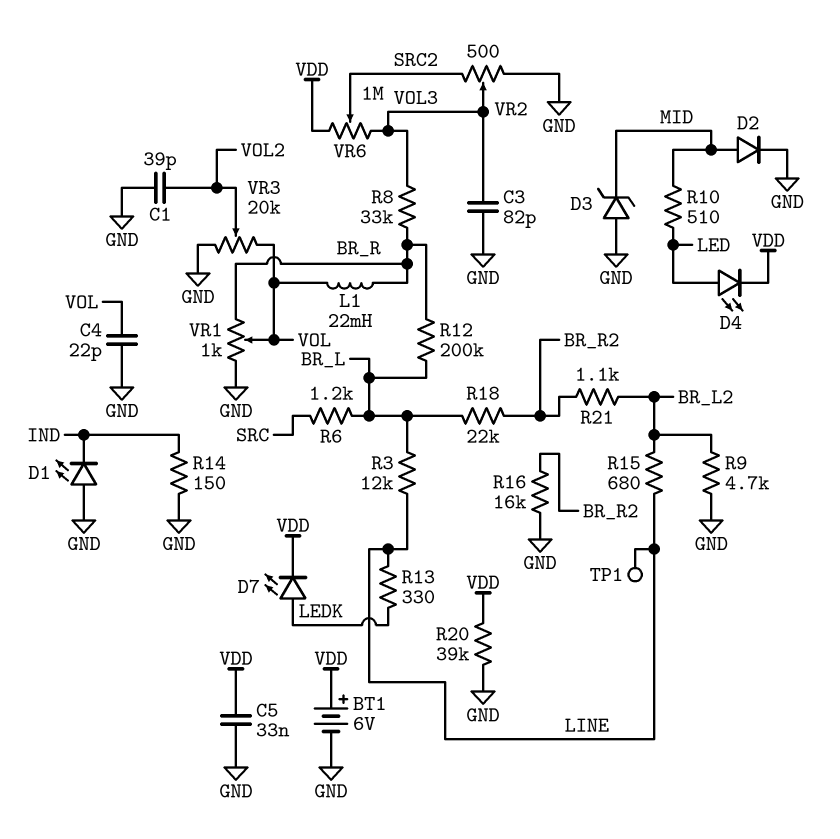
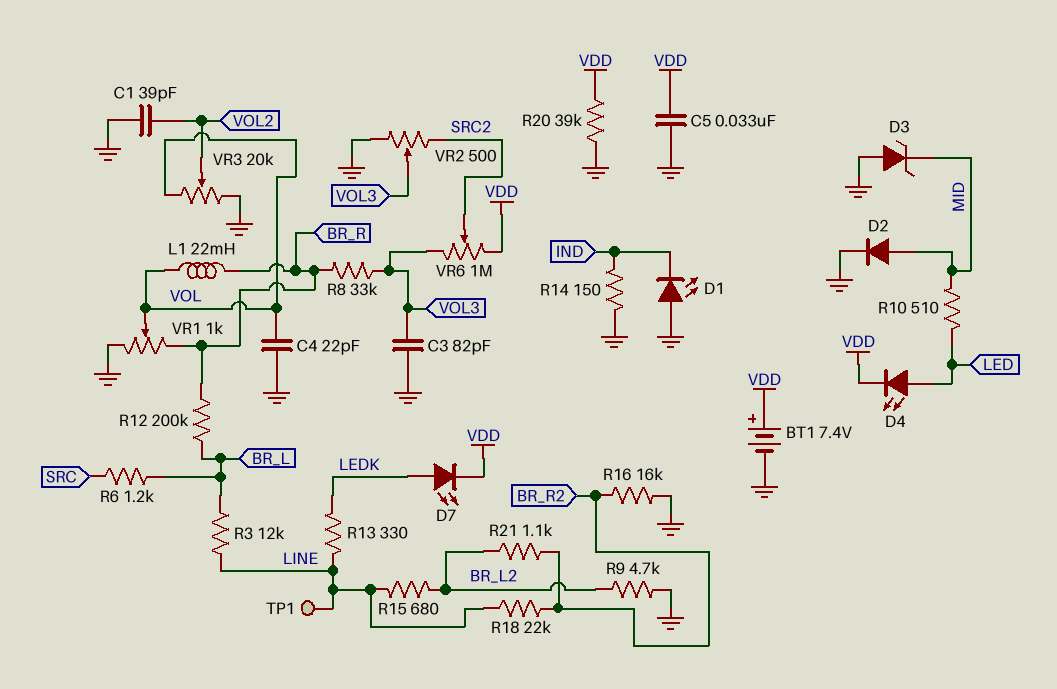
BT1: 6V (plus VDD, minus GND) -> 7.4V (plus VDD, minus GND)
R18: 22k (BR_L, BR_R2) -> 22k (BR_R2, LINE)

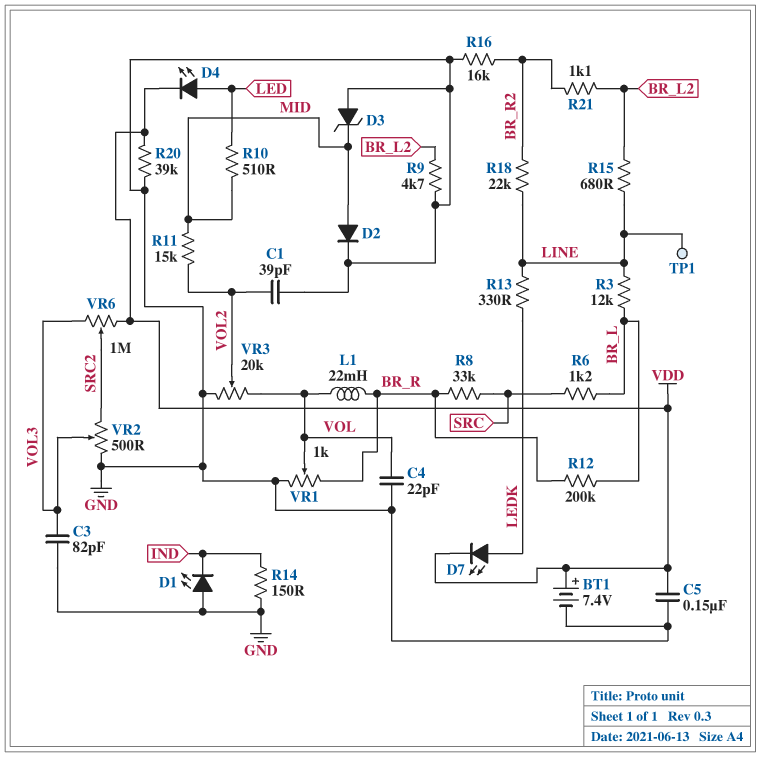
C5: 33nF (GND, VDD) -> 150nF (GND, VDD)
R8: 33k (BR_R, VOL3) -> 33k (BR_R, SRC)
R11: none -> 15k (MID, VOL2)

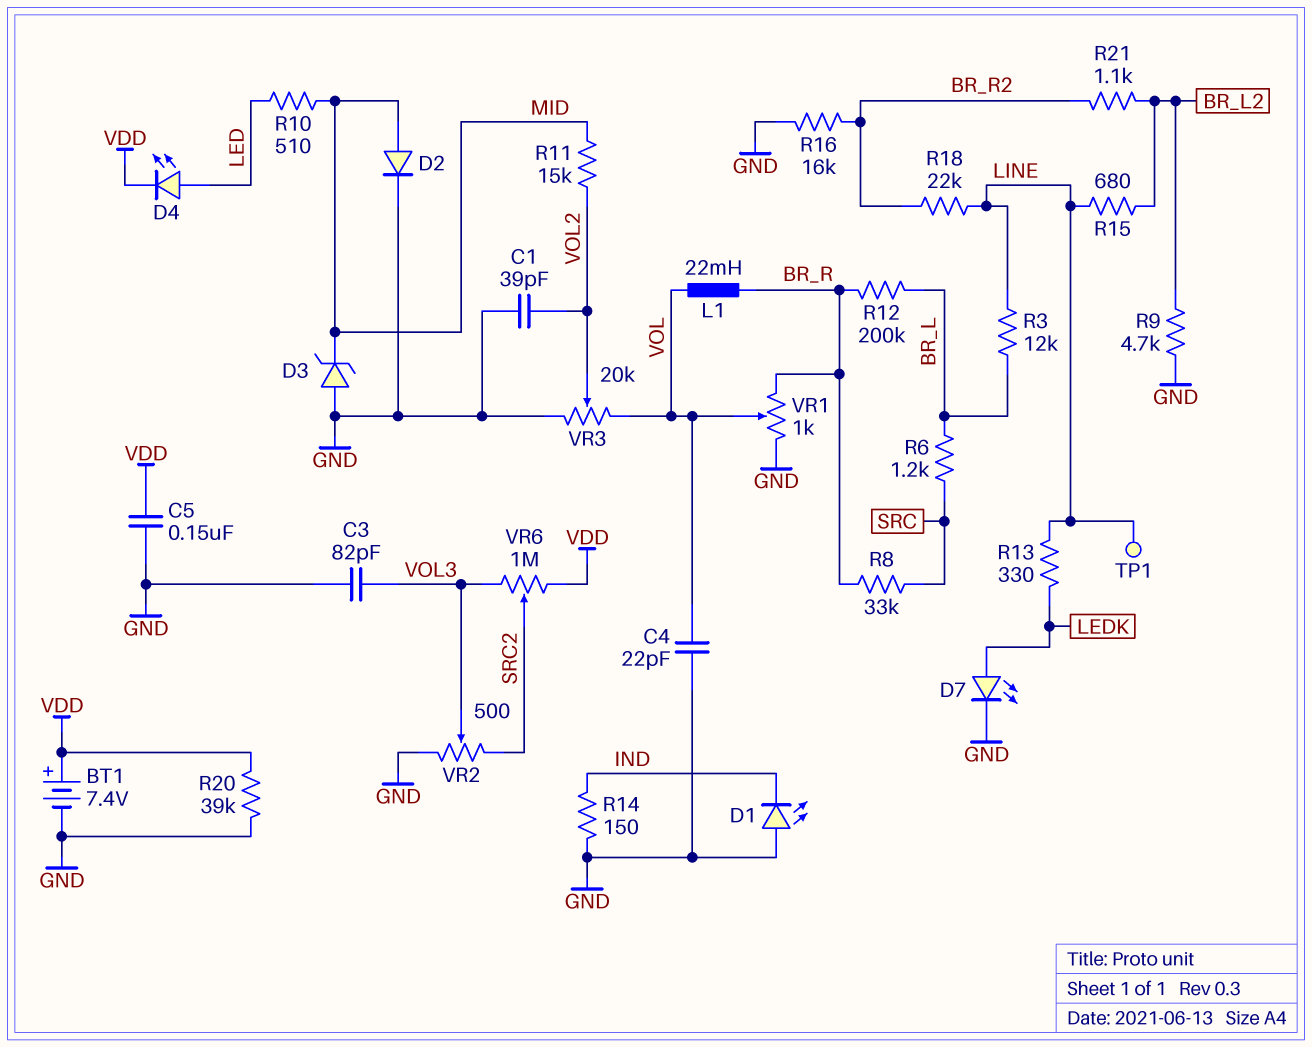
D7: LED (A LEDK, K VDD) -> LED (A LEDK, K GND)

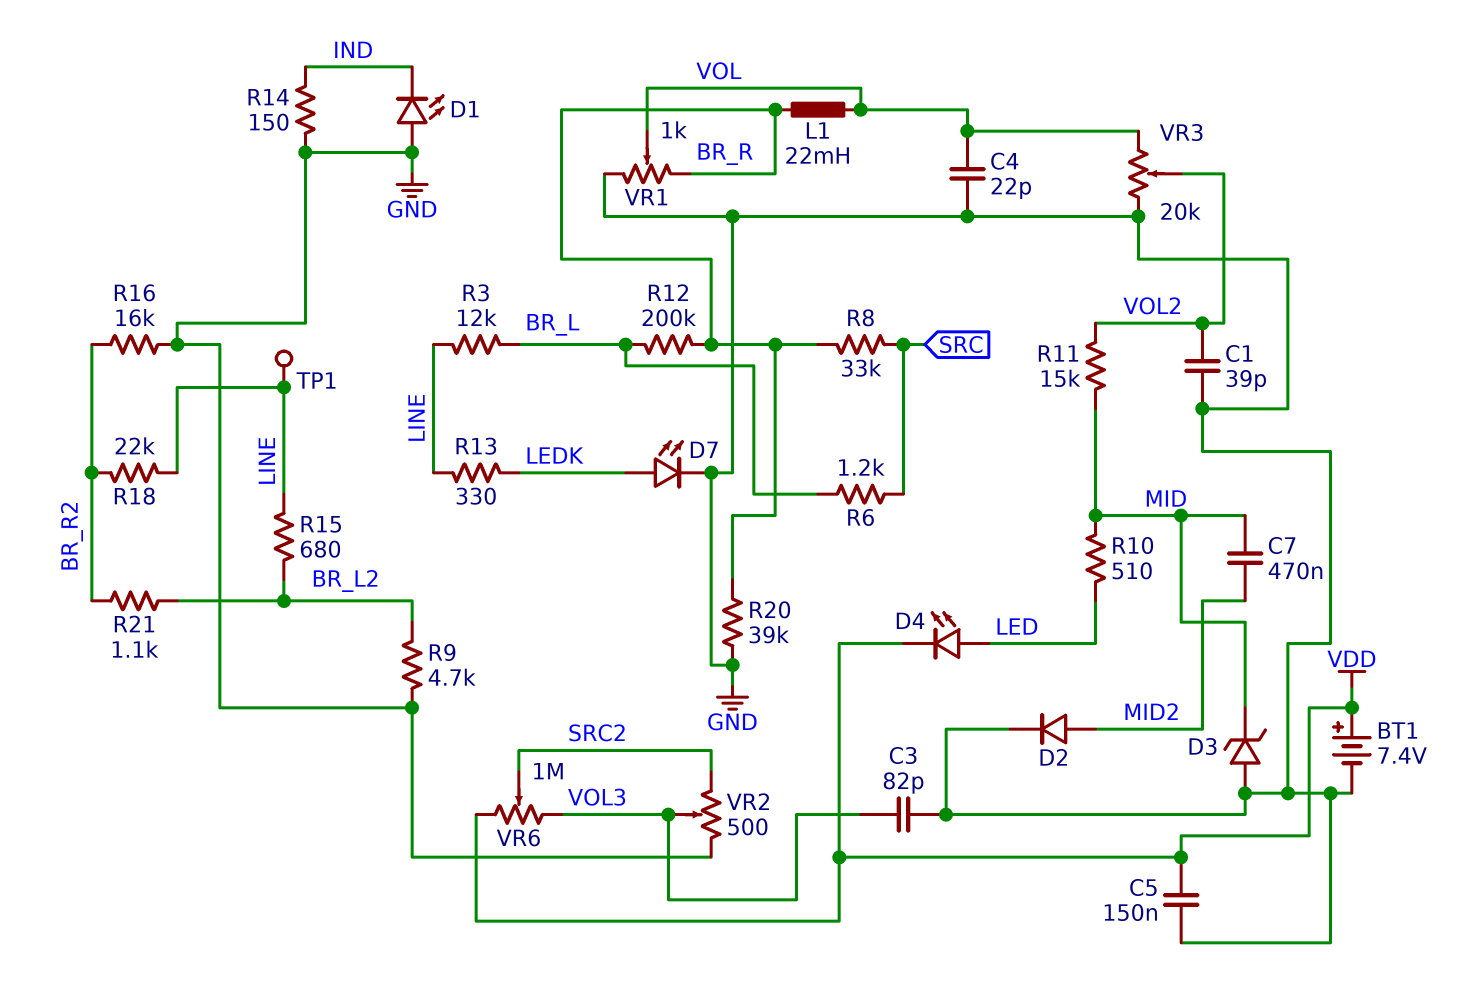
C7: none -> 470nF (MID, MID2)
D2: diode (A MID, K GND) -> diode (A MID2, K GND)
R20: 39k (GND, VDD) -> 39k (BR_R, GND)

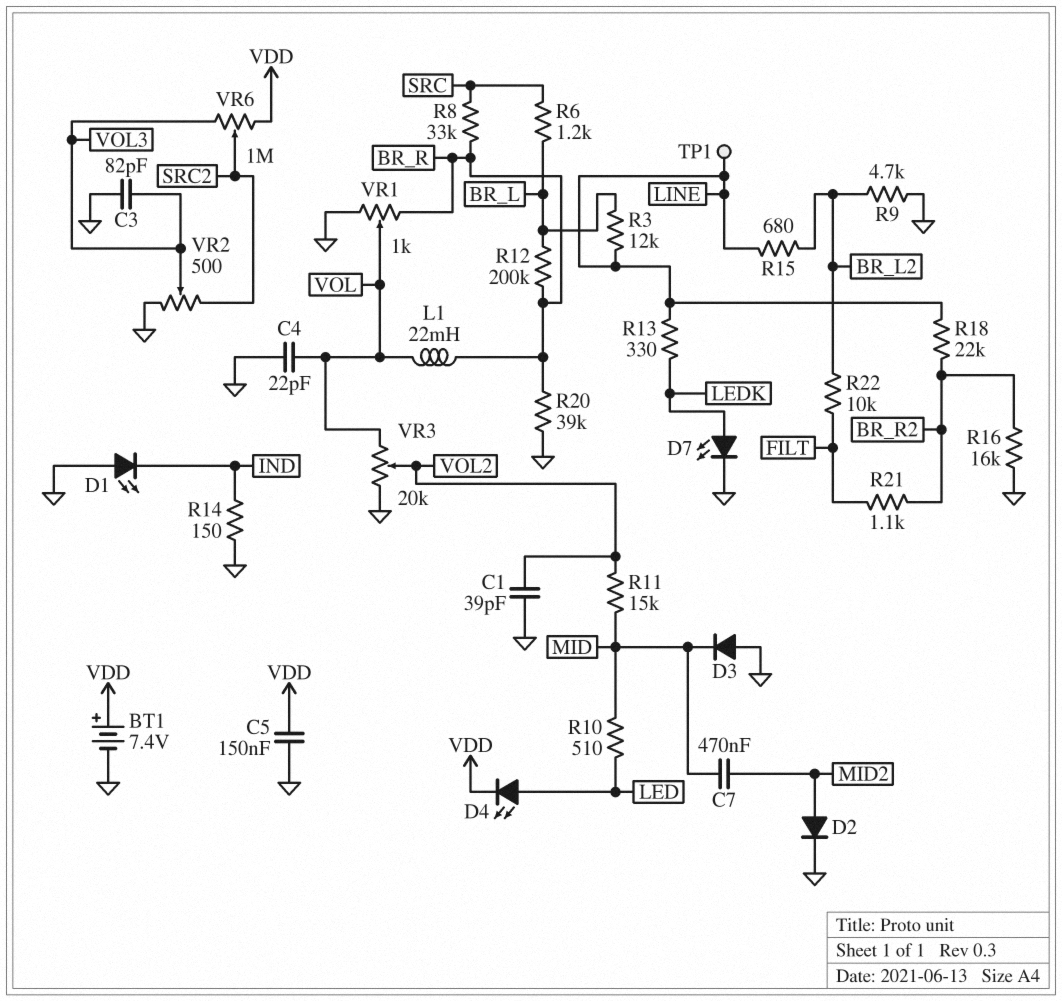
D3: zener (A GND, K MID) -> diode (A GND, K MID)
R21: 1.1k (BR_L2, BR_R2) -> 1.1k (BR_R2, FILT)
R22: none -> 10k (BR_L2, FILT)

